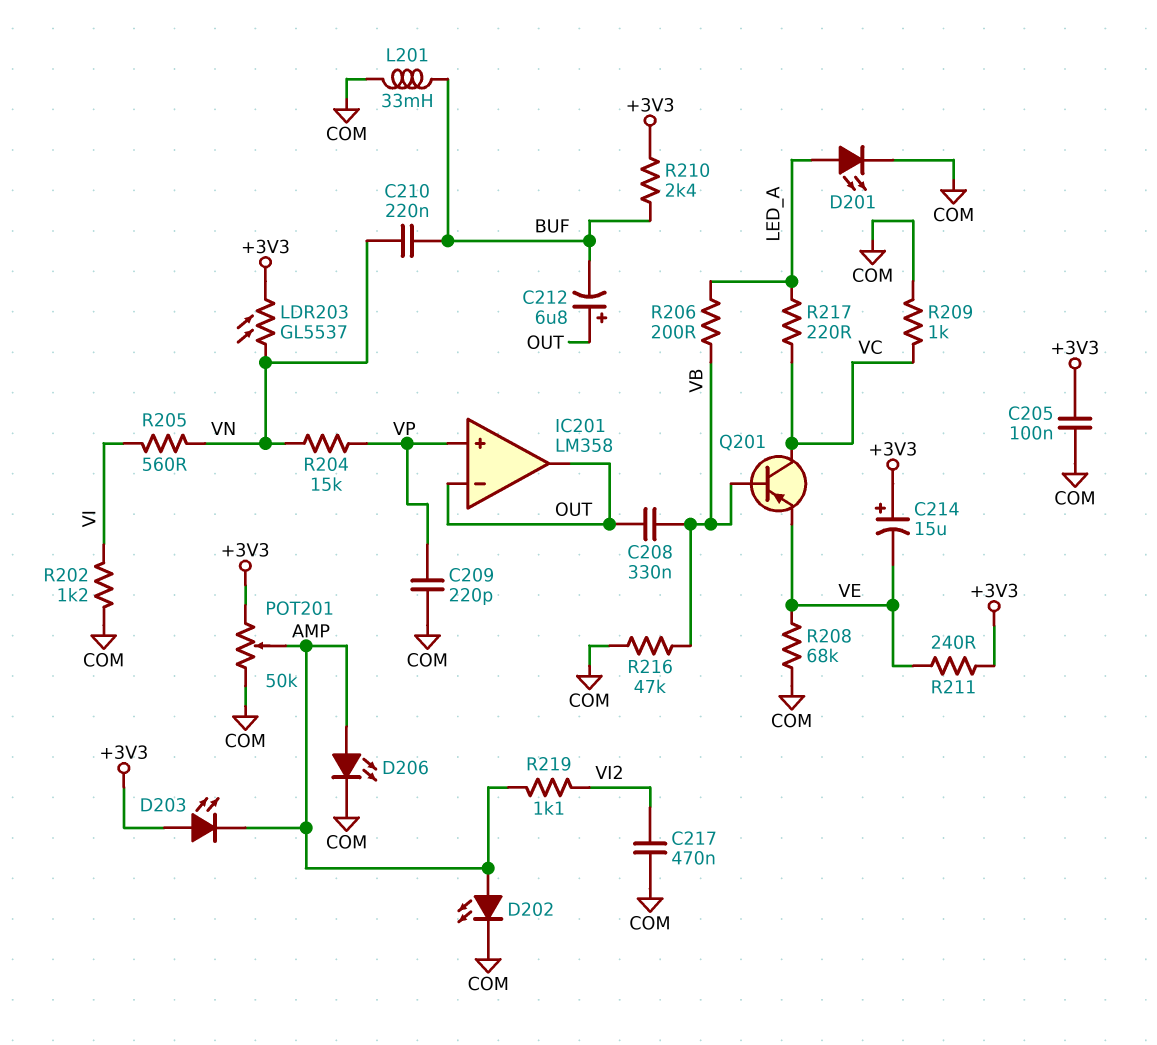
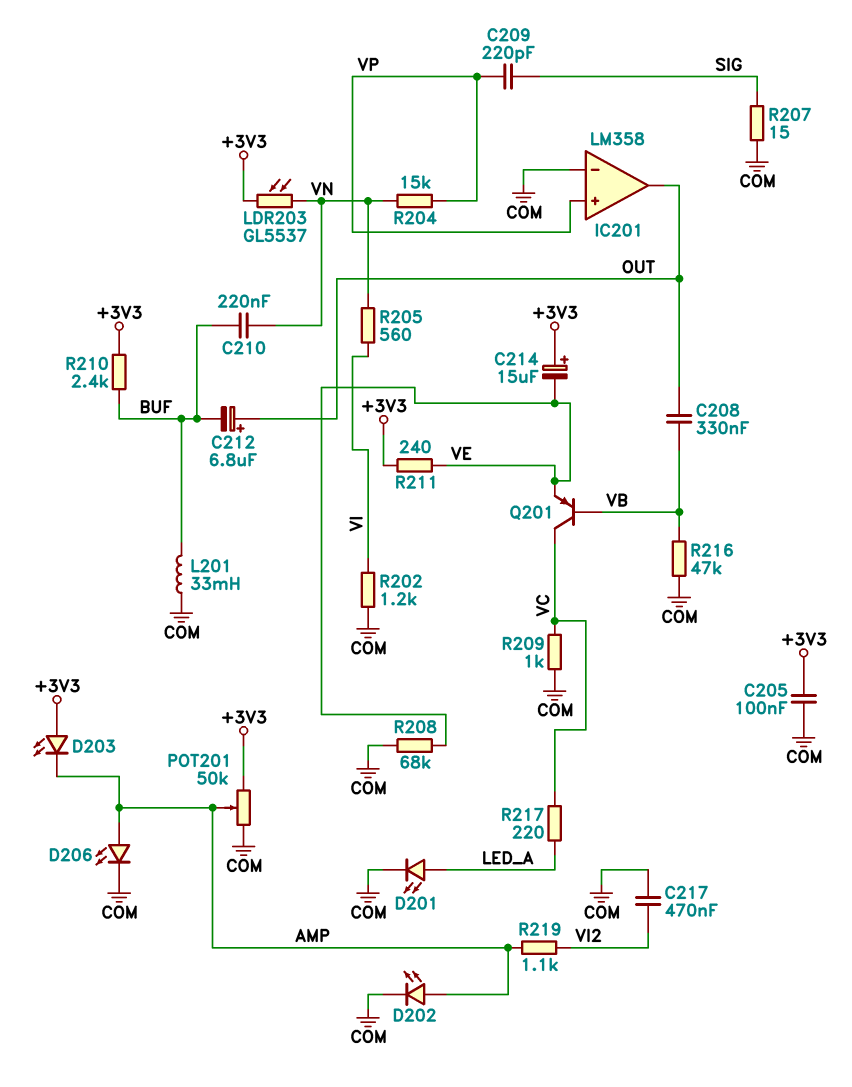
C209: 220pF (COM, VP) -> 220pF (SIG, VP)
IC201 pin in-: OUT -> COM
R206: 200 (LED_A, VB) -> none
R207: none -> 15 (COM, SIG)

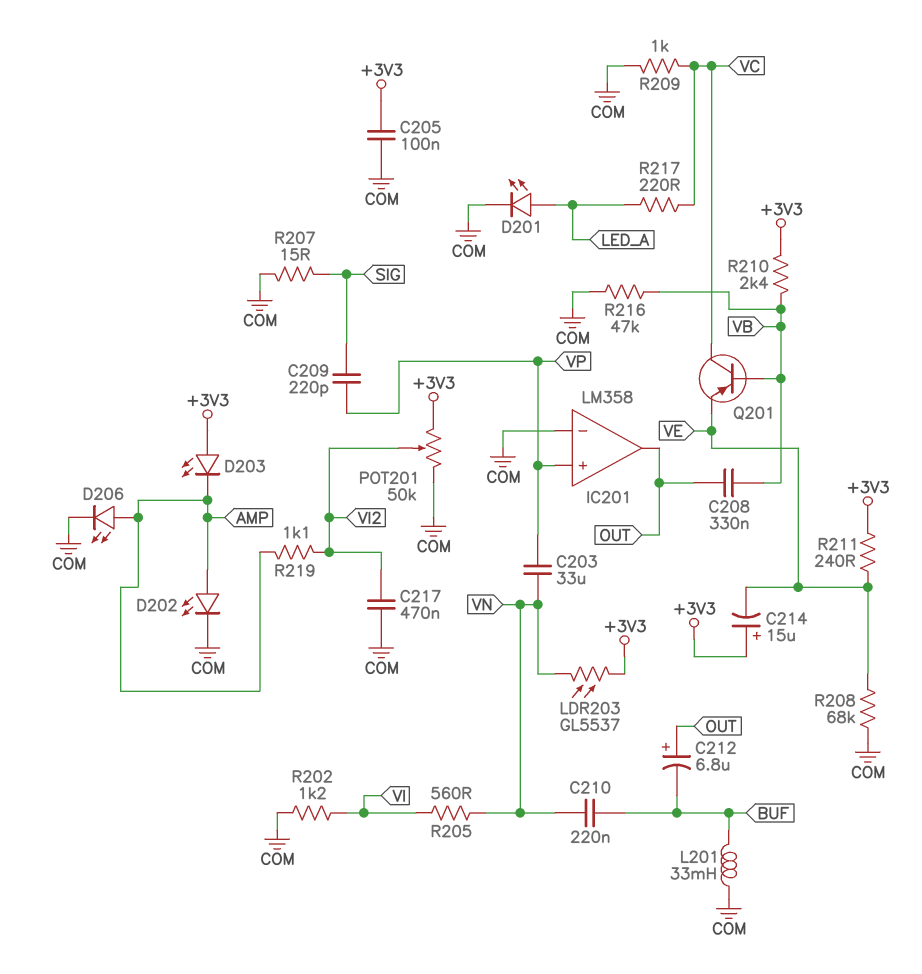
C203: none -> 33uF (VN, VP)
POT201: 50k (+3V3, COM, wiper AMP) -> 50k (+3V3, COM, wiper VI2)
R204: 15k (VN, VP) -> none
R210: 2.4k (+3V3, BUF) -> 2.4k (+3V3, VB)

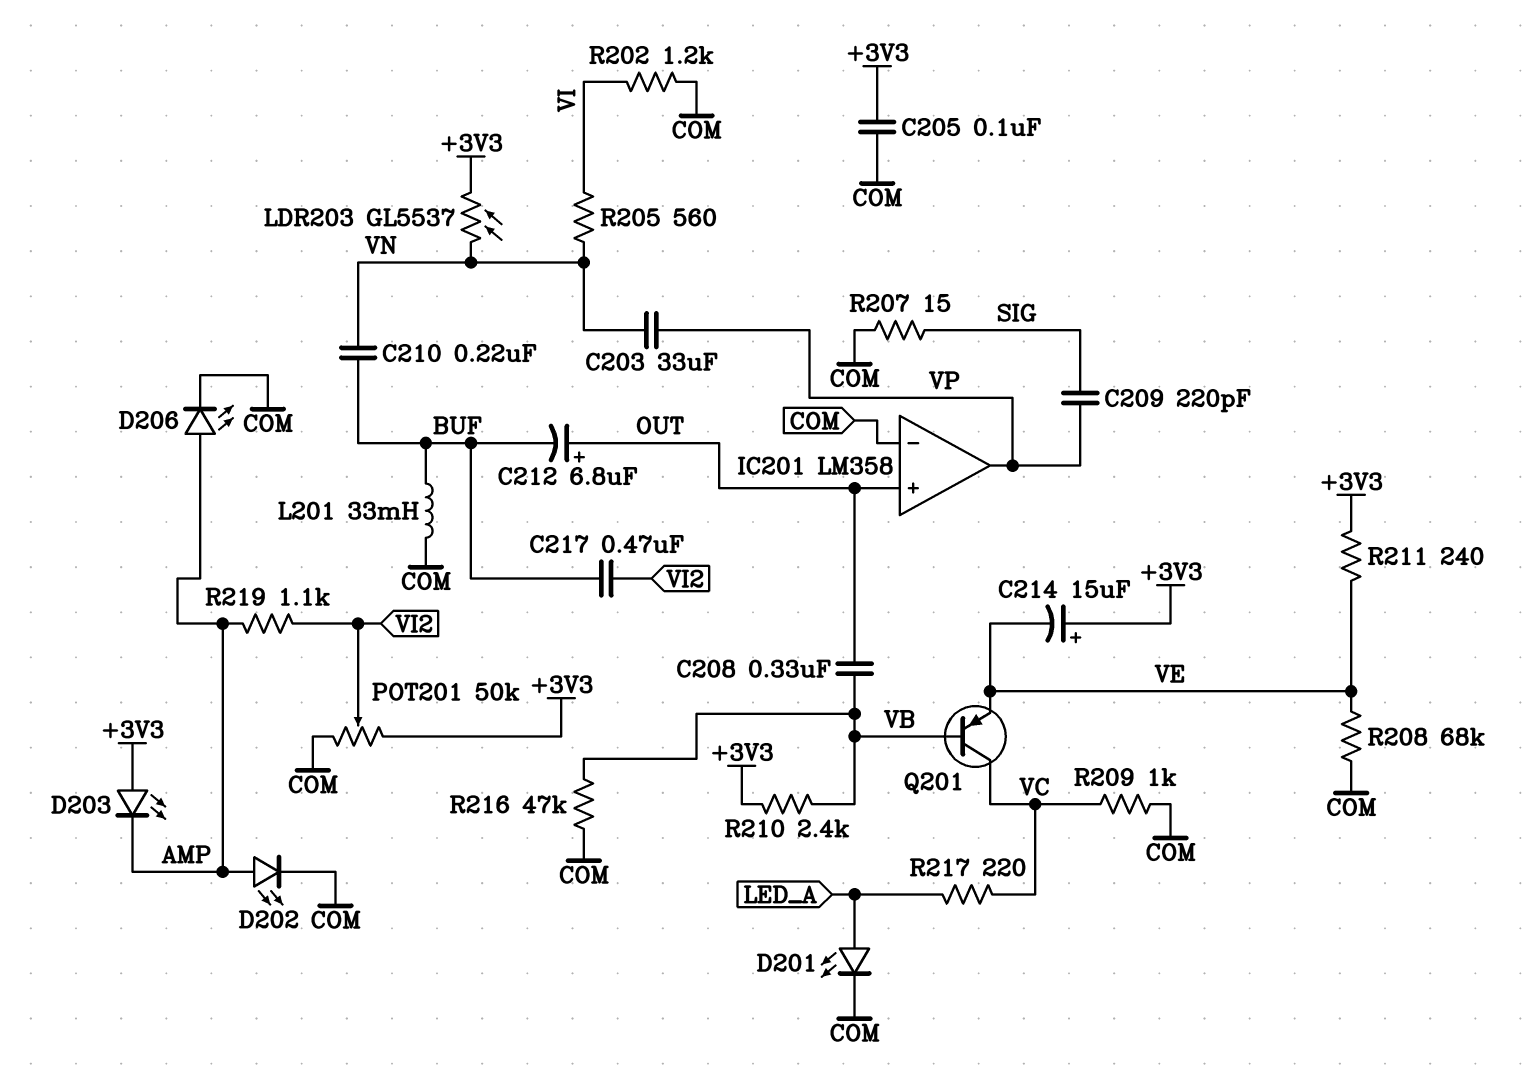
C217: 470nF (COM, VI2) -> 470nF (BUF, VI2)
IC201 pin in+: VP -> OUT
IC201 pin out: OUT -> VP

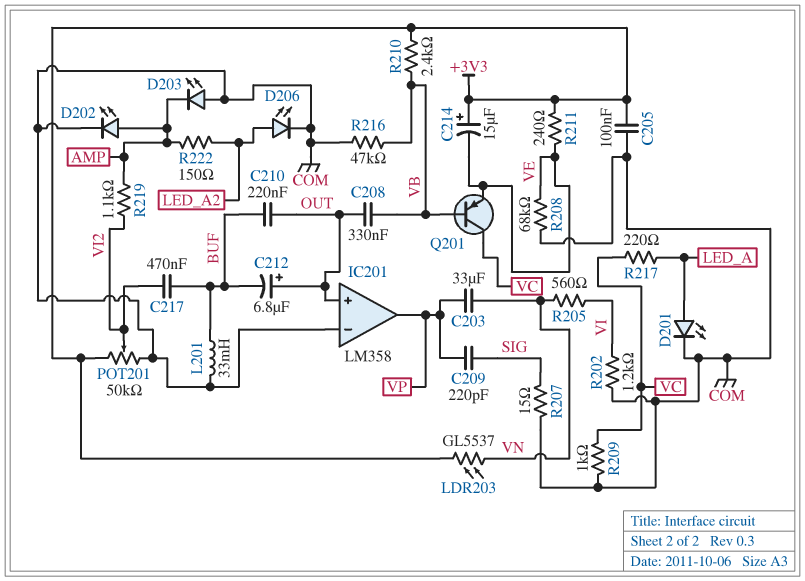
C210: 220nF (BUF, VN) -> 220nF (BUF, OUT)
D203: LED (A +3V3, K AMP) -> LED (A COM, K AMP)
D206: LED (A AMP, K COM) -> LED (A LED_A2, K COM)
R222: none -> 150 (AMP, LED_A2)

